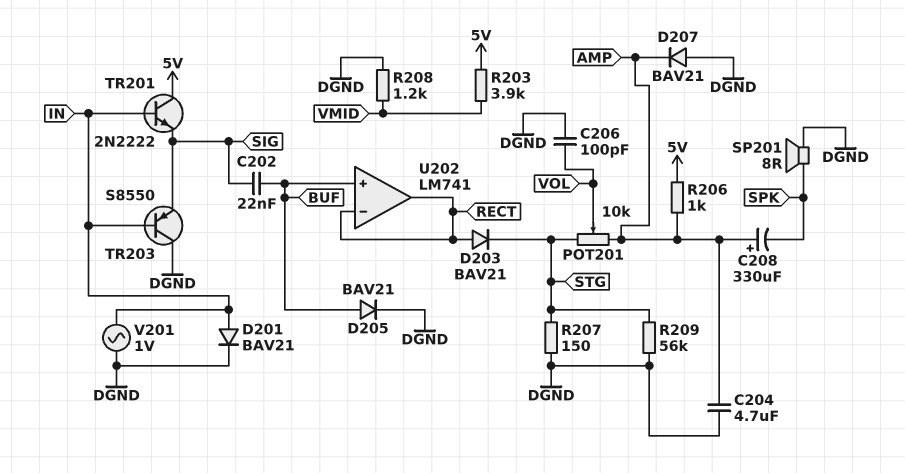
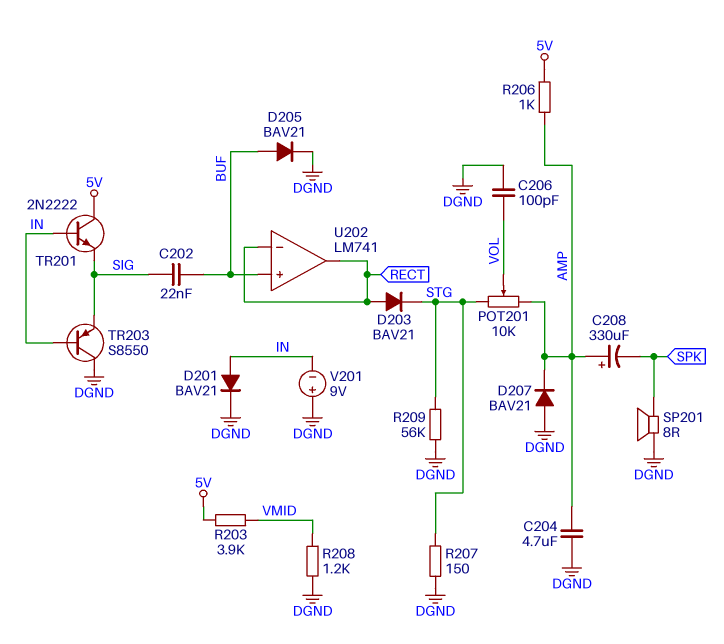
V201: AC 1V (DGND, IN) -> 9V (plus DGND, minus IN)

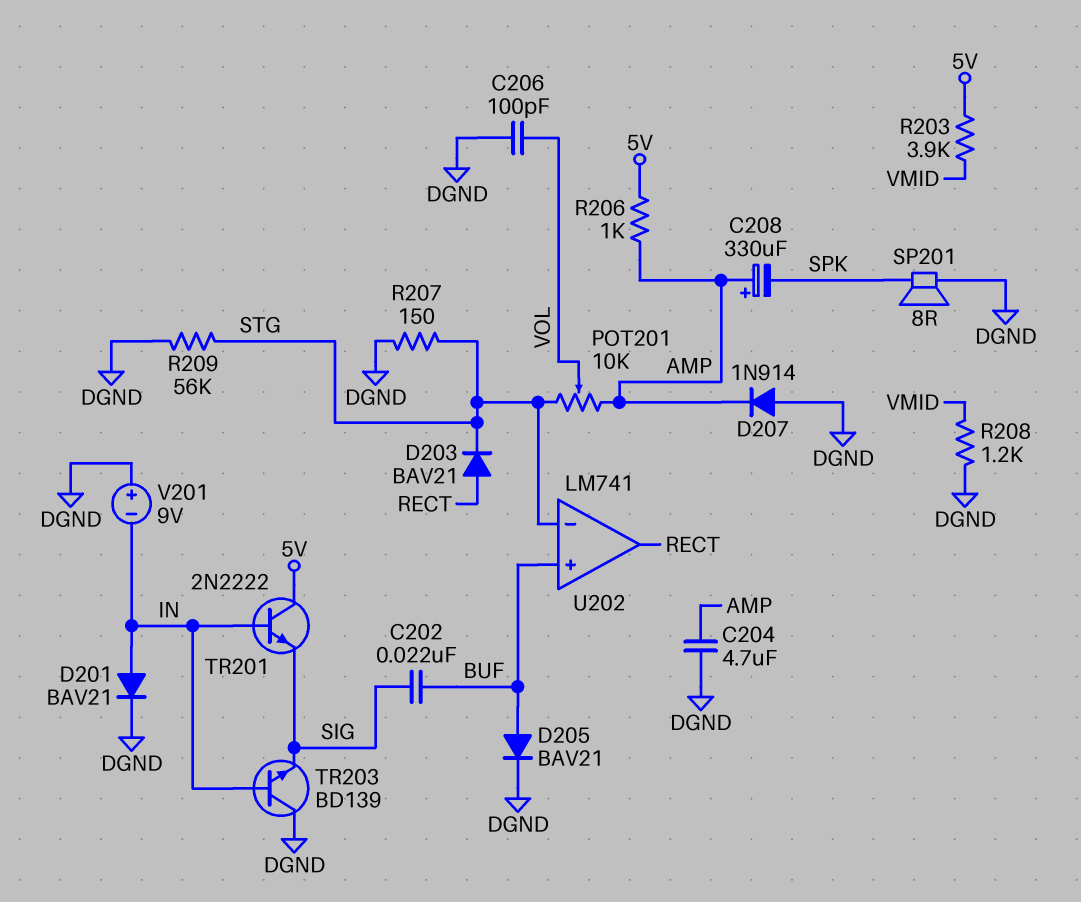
D207: diode BAV21 (A DGND, K AMP) -> diode 1N914 (A DGND, K AMP)
TR203: PNP S8550 (B IN, C DGND, E SIG) -> NPN BD139 (B IN, C DGND, E SIG)
U202 pin in-: RECT -> STG

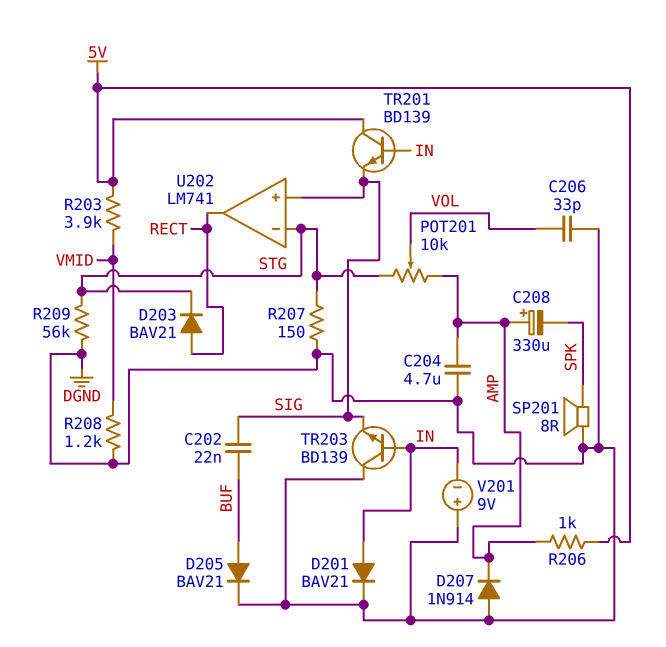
C206: 100pF (DGND, VOL) -> 33pF (DGND, VOL)
TR201: NPN 2N2222 (B IN, C 5V, E SIG) -> NPN BD139 (B IN, C 5V, E SIG)
U202 pin in+: BUF -> SIG

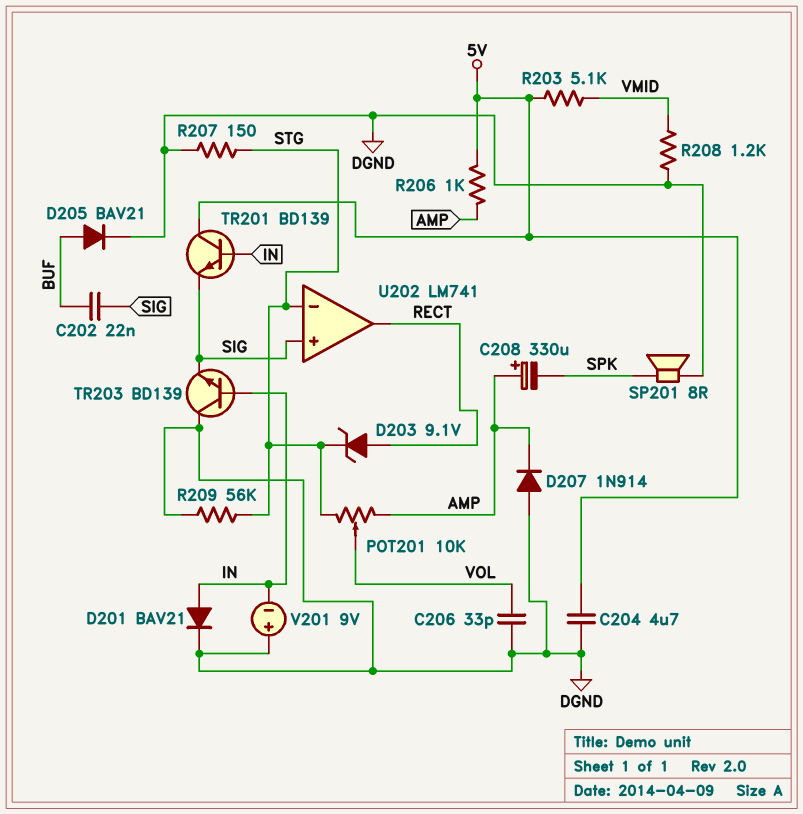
C204: 4.7uF (AMP, DGND) -> 4.7uF (5V, DGND)
D203: diode BAV21 (A RECT, K STG) -> zener 9.1V (A RECT, K STG)
R203: 3.9k (5V, VMID) -> 5.1k (5V, VMID)

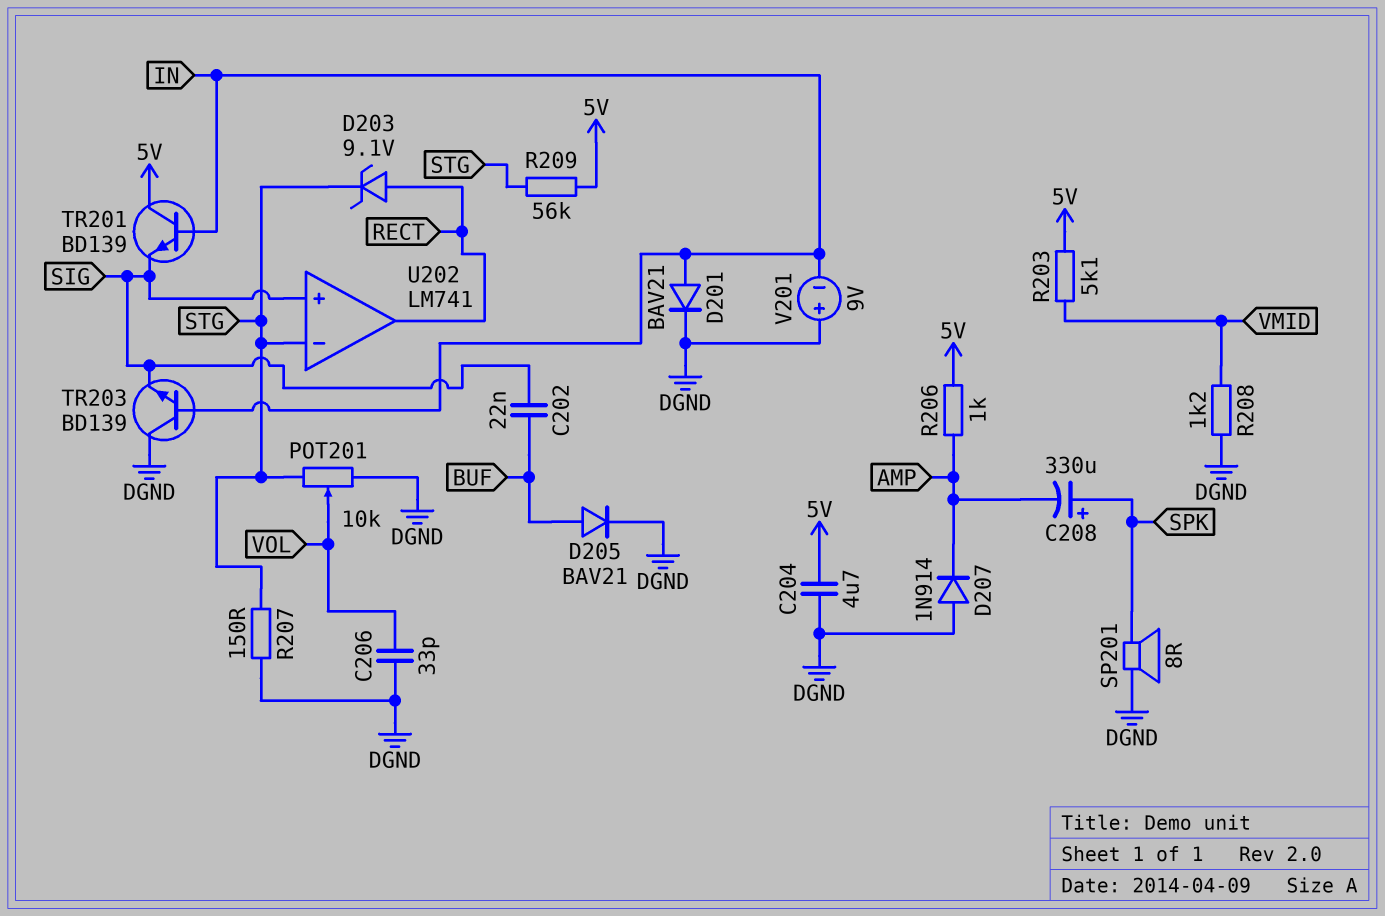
C208: 330uF (plus AMP, minus SPK) -> 330uF (plus SPK, minus AMP)
POT201: 10k (AMP, STG, wiper VOL) -> 10k (DGND, STG, wiper VOL)
R209: 56k (DGND, STG) -> 56k (5V, STG)

